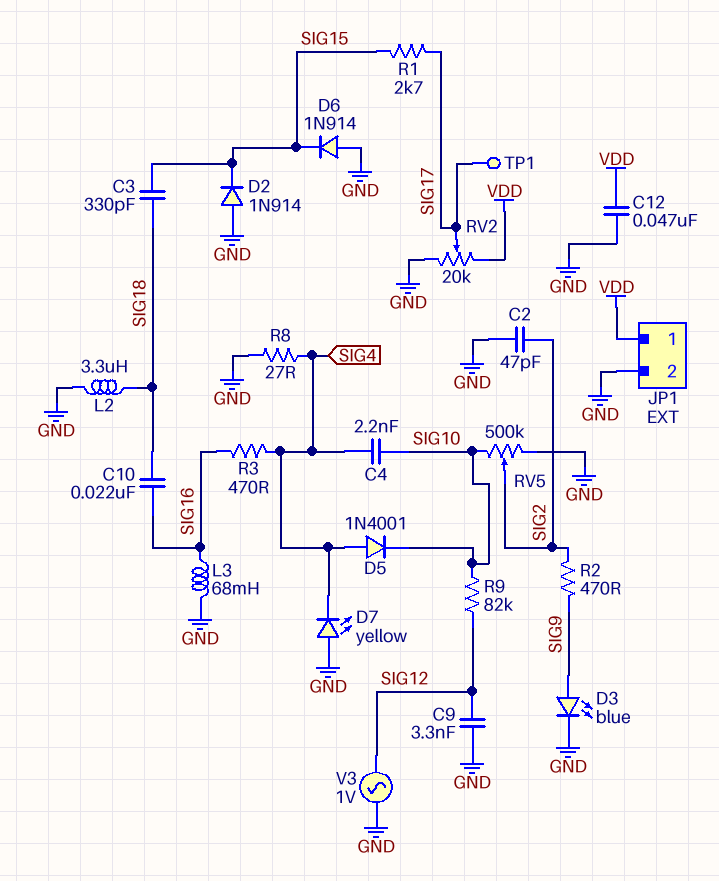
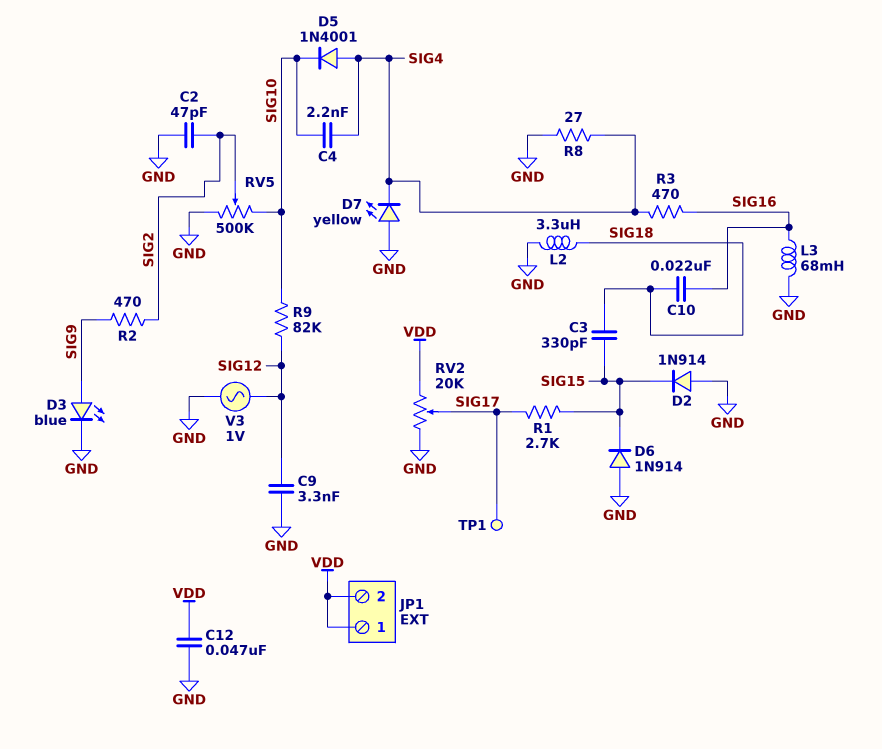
JP1 pin 2: GND -> VDD

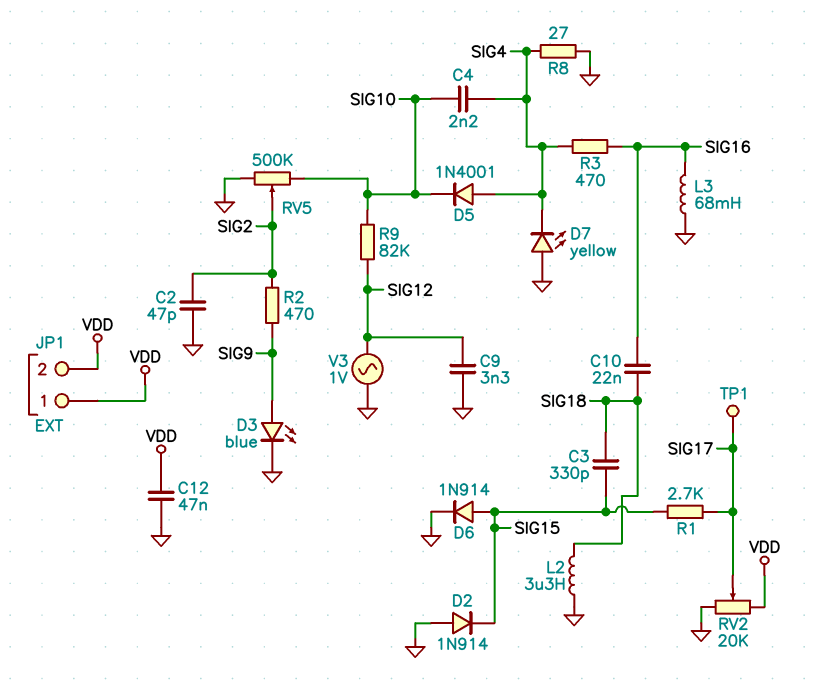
D6: diode 1N914 (A GND, K SIG15) -> diode 1N914 (A SIG15, K GND)

